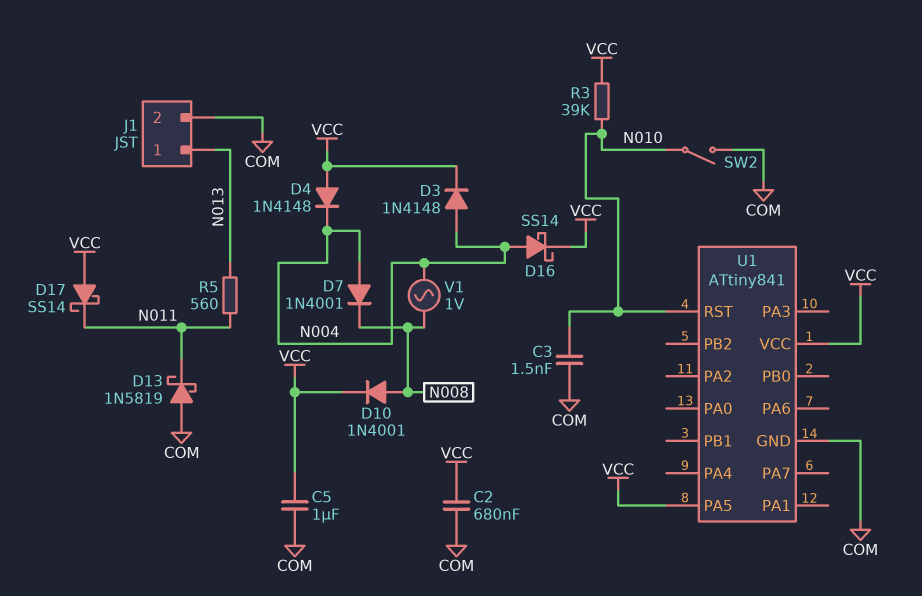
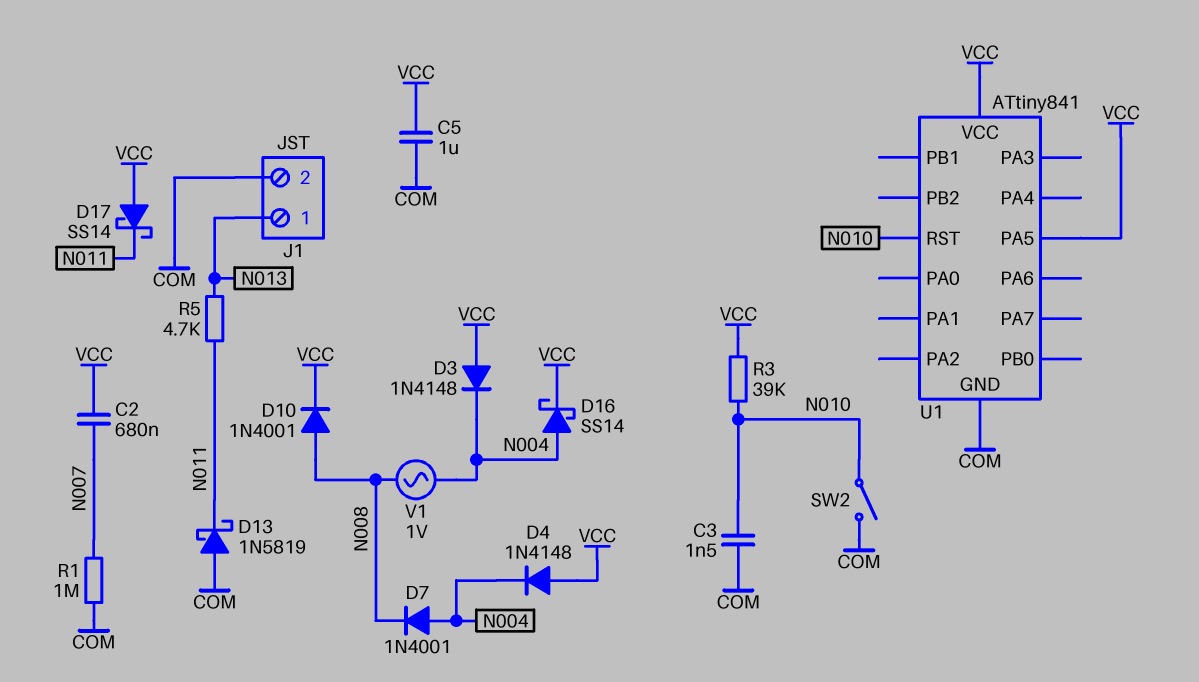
C2: 680nF (COM, VCC) -> 680nF (N007, VCC)
D3: diode 1N4148 (A N004, K VCC) -> diode 1N4148 (A VCC, K N004)
R1: none -> 1M (COM, N007)
R5: 560 (N011, N013) -> 4.7k (N011, N013)

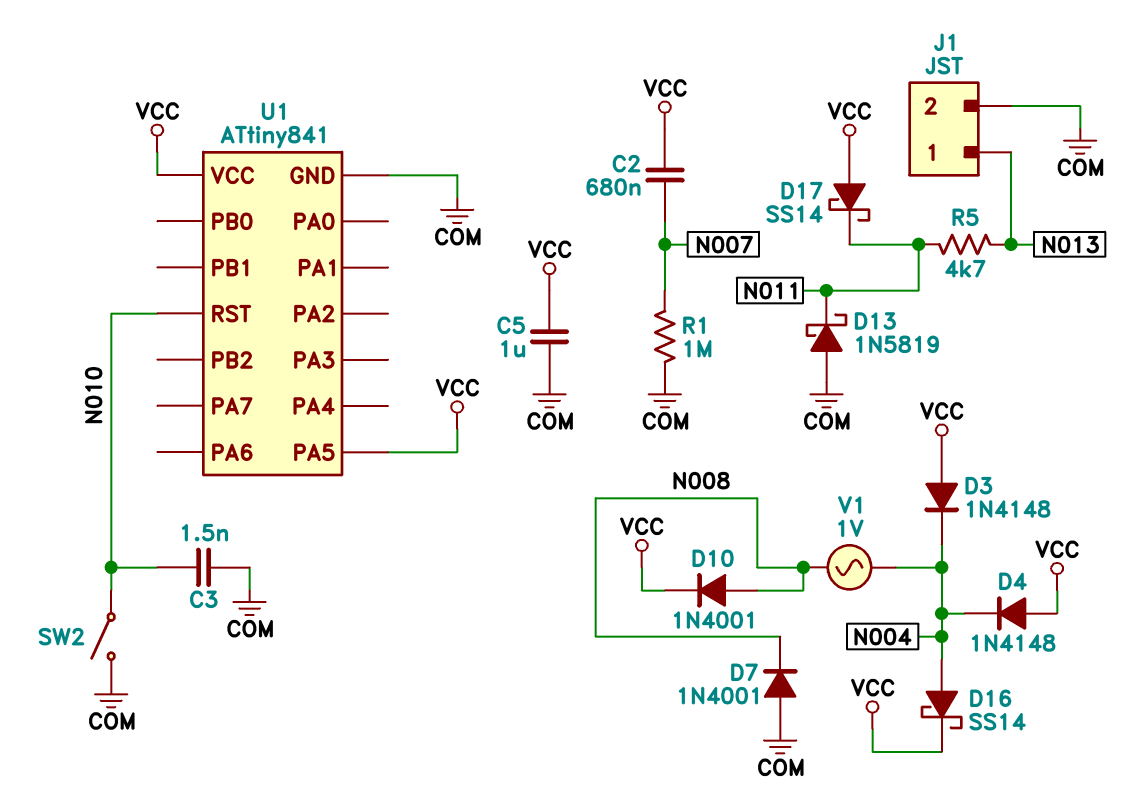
D7: diode 1N4001 (A N004, K N008) -> diode 1N4001 (A COM, K N008)
R3: 39k (N010, VCC) -> none

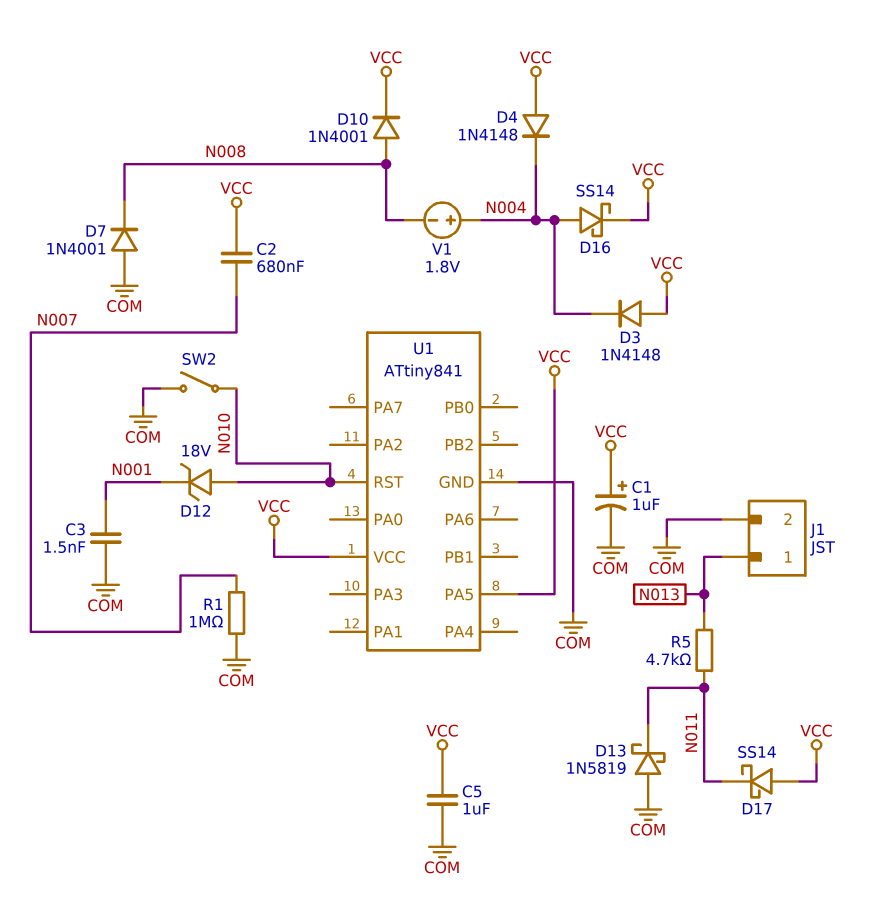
C1: none -> 1uF (plus VCC, minus COM)
C3: 1.5nF (COM, N010) -> 1.5nF (COM, N001)
D12: none -> zener 18V (A N010, K N001)
V1: AC 1V (N004, N008) -> 1.8V (plus N004, minus N008)

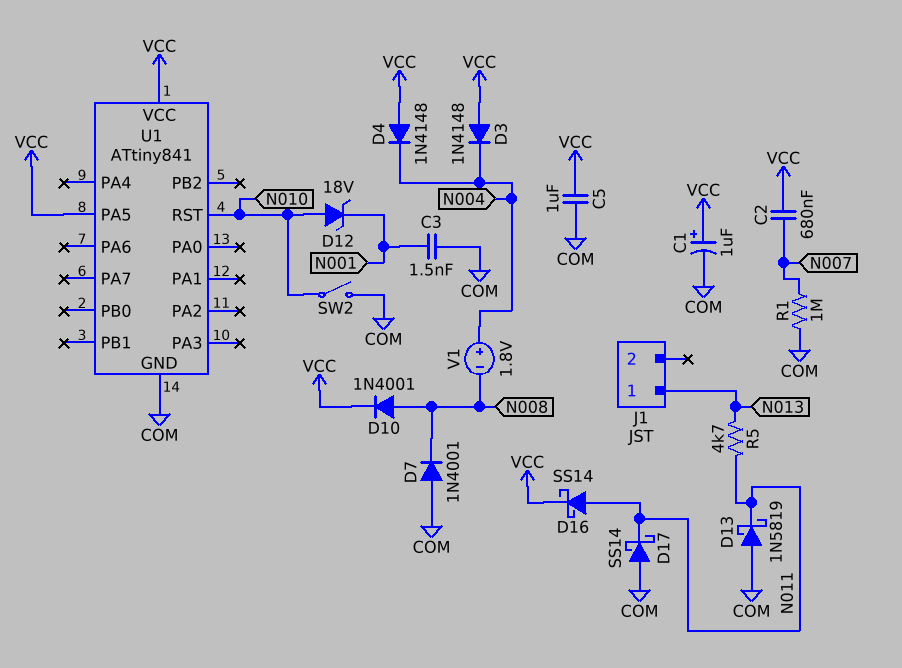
D16: schottky SS14 (A N004, K VCC) -> schottky SS14 (A N011, K VCC)
D17: schottky SS14 (A VCC, K N011) -> schottky SS14 (A COM, K N011)
J1 pin 2: COM -> none

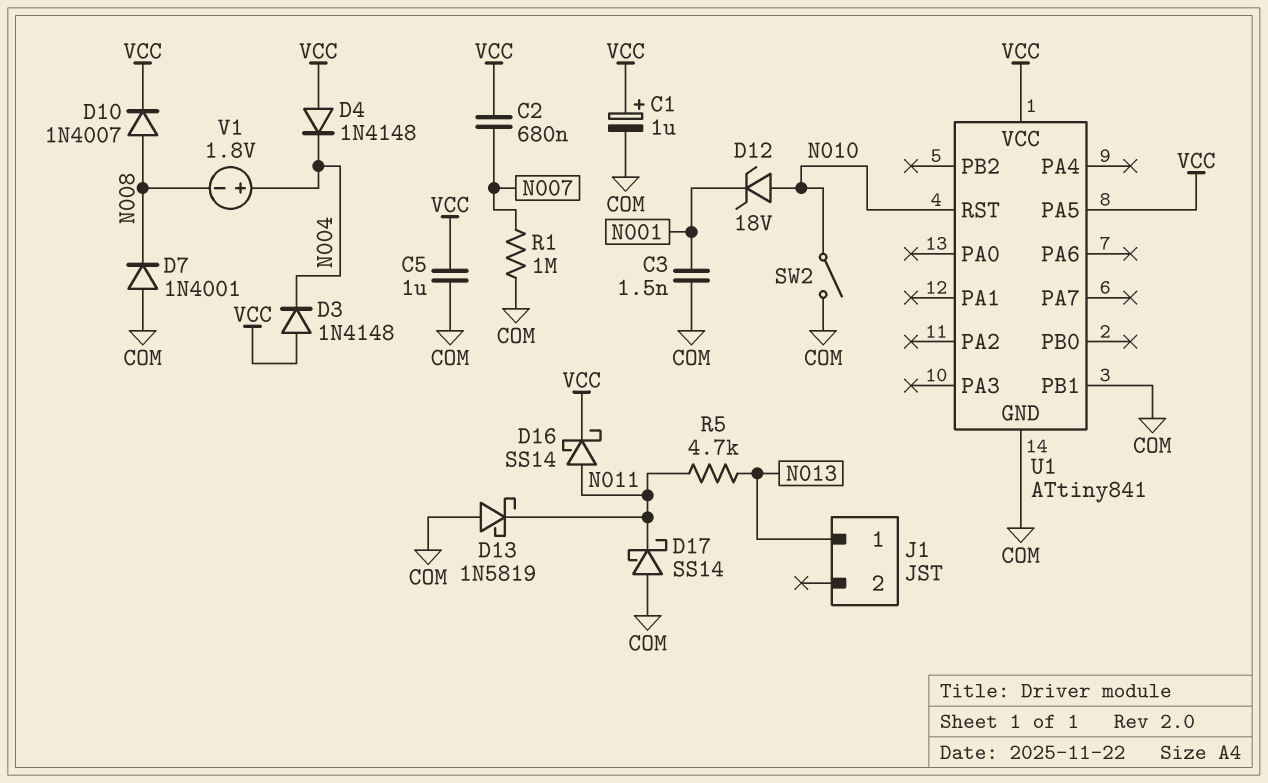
D10: diode 1N4001 (A N008, K VCC) -> diode 1N4007 (A N008, K VCC)
U1 pin PB1: none -> COM

